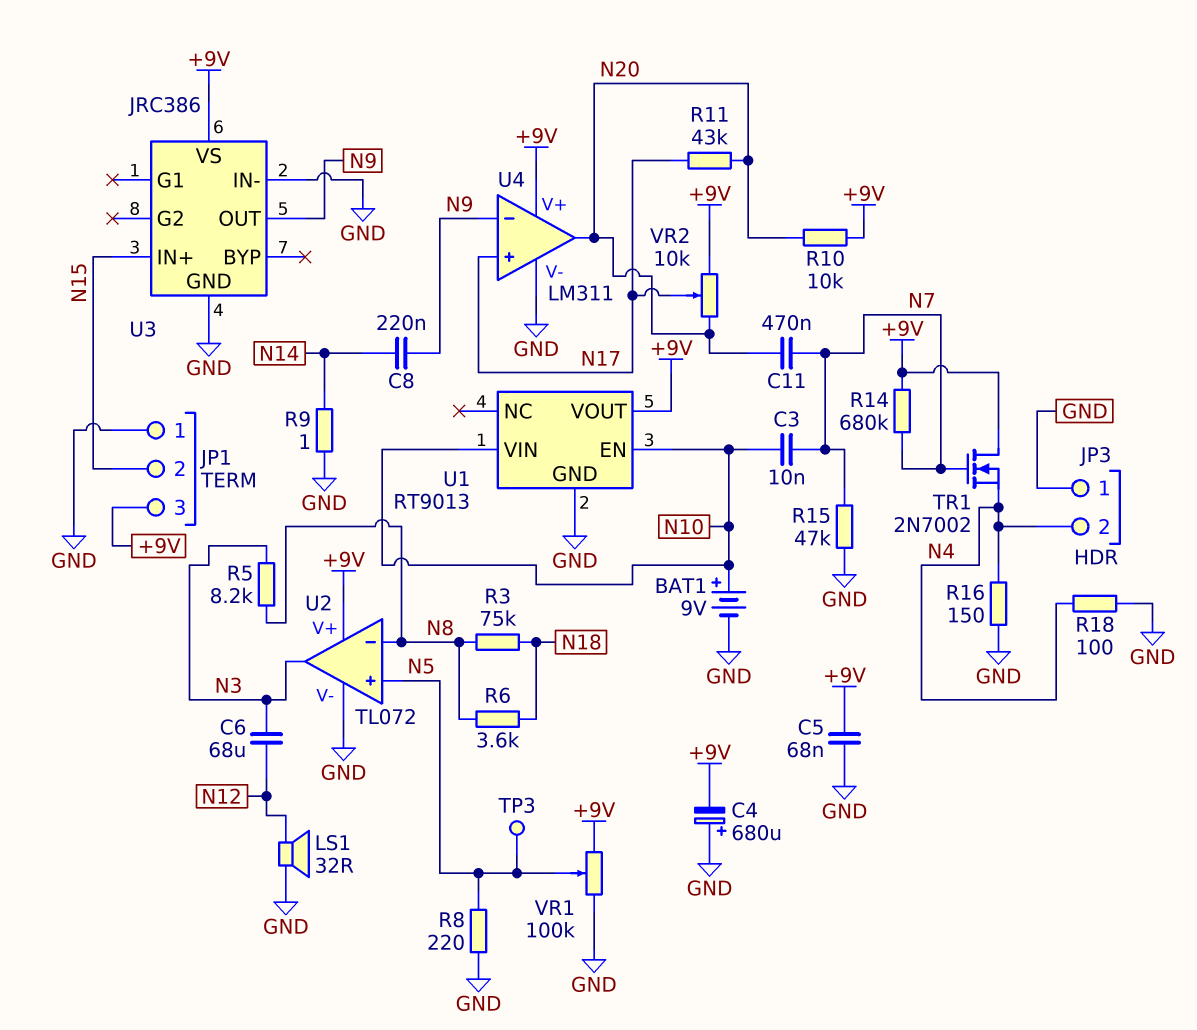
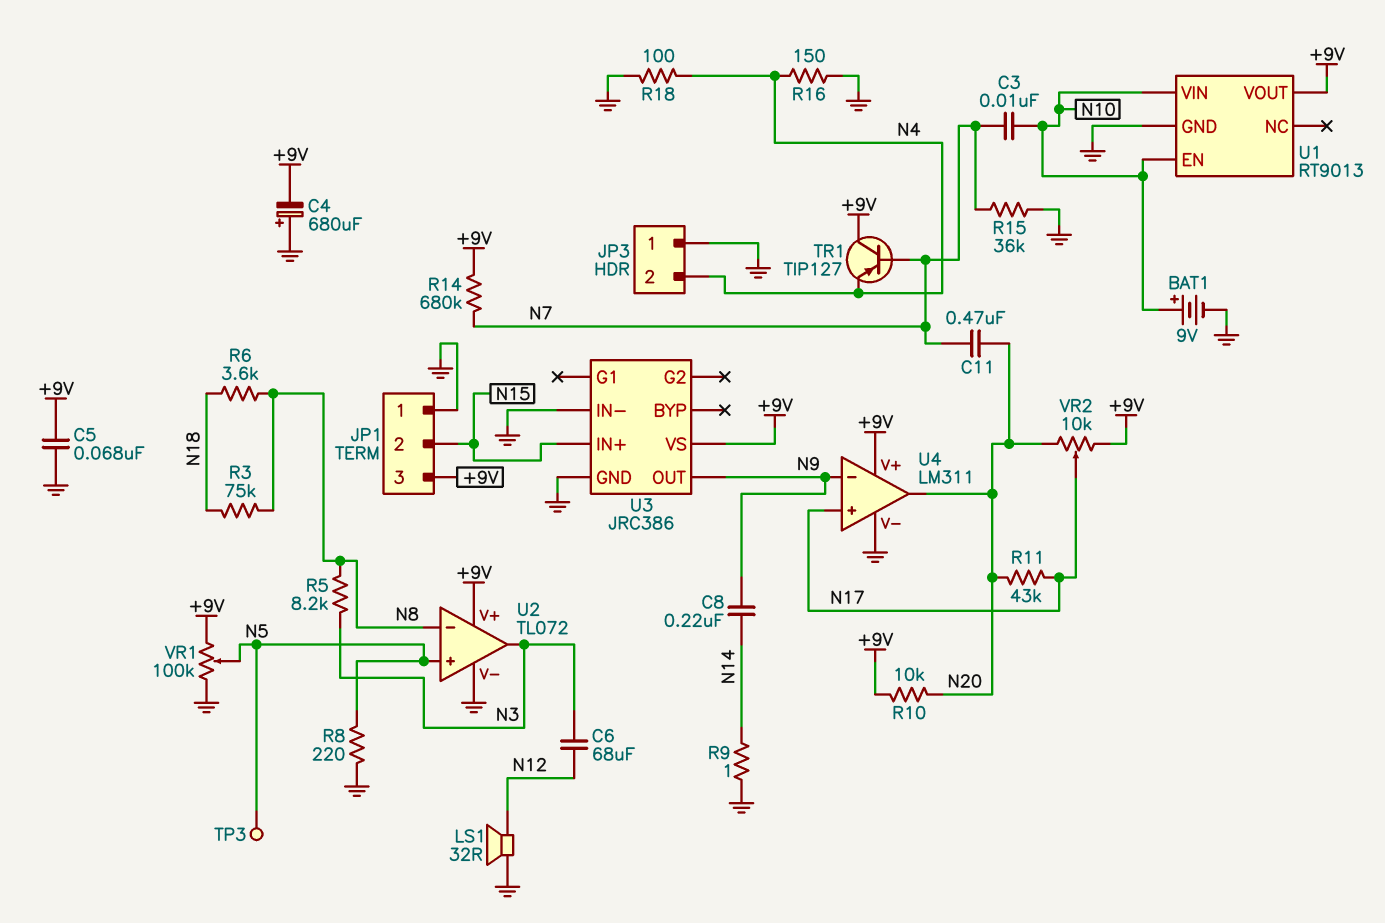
R15: 47k (GND, N7) -> 36k (GND, N7)
TR1: NMOS 2N7002 (G N7, D +9V, S N4) -> PNP TIP127 (B N7, C +9V, E N4)

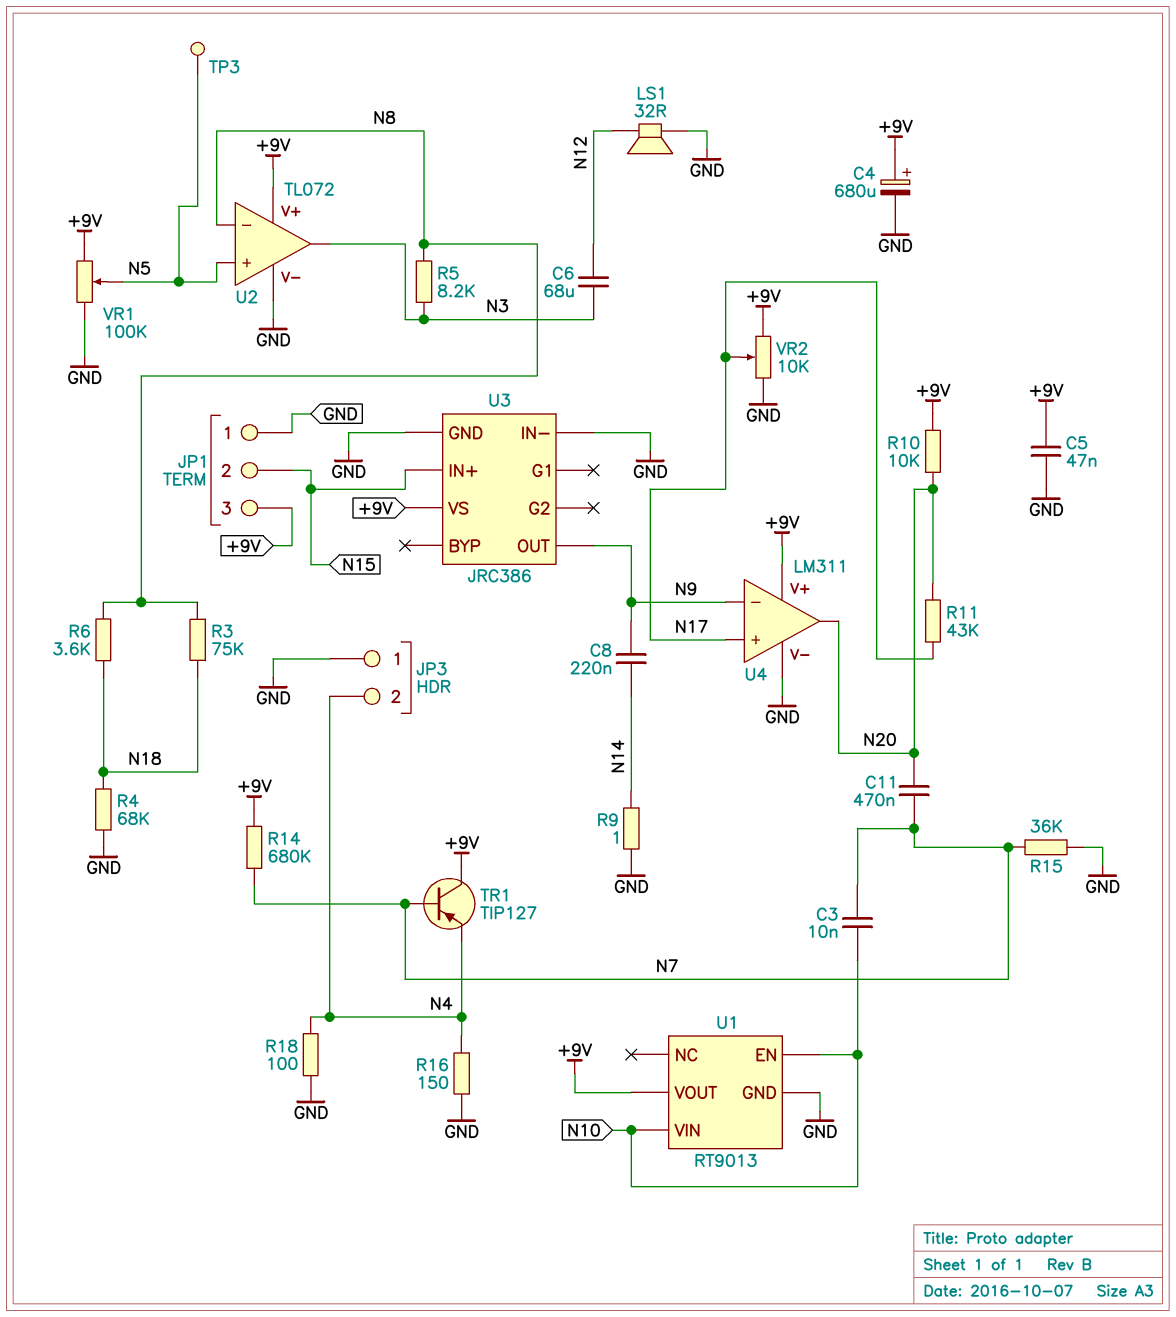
BAT1: 9V (plus N10, minus GND) -> none
C4: 680uF (plus GND, minus +9V) -> 680uF (plus +9V, minus GND)
C5: 68nF (+9V, GND) -> 47nF (+9V, GND)
R4: none -> 68k (GND, N18)
R8: 220 (GND, N5) -> none
VR2: 10k (+9V, N20, wiper N17) -> 10k (+9V, GND, wiper N17)

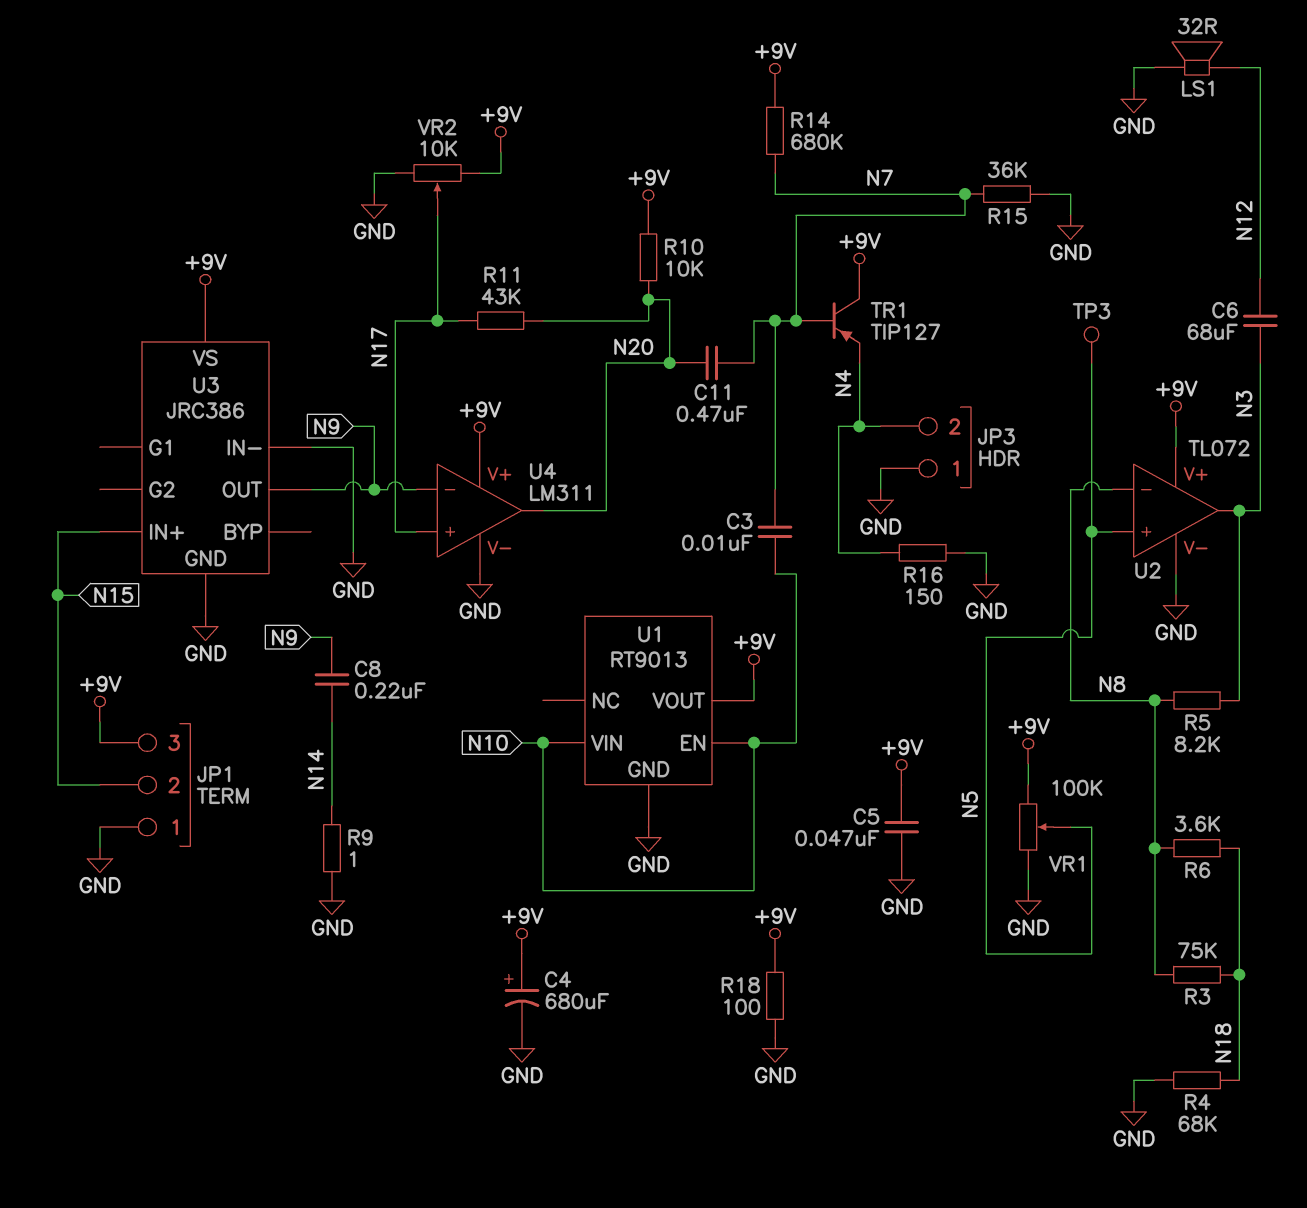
R18: 100 (GND, N4) -> 100 (+9V, GND)

